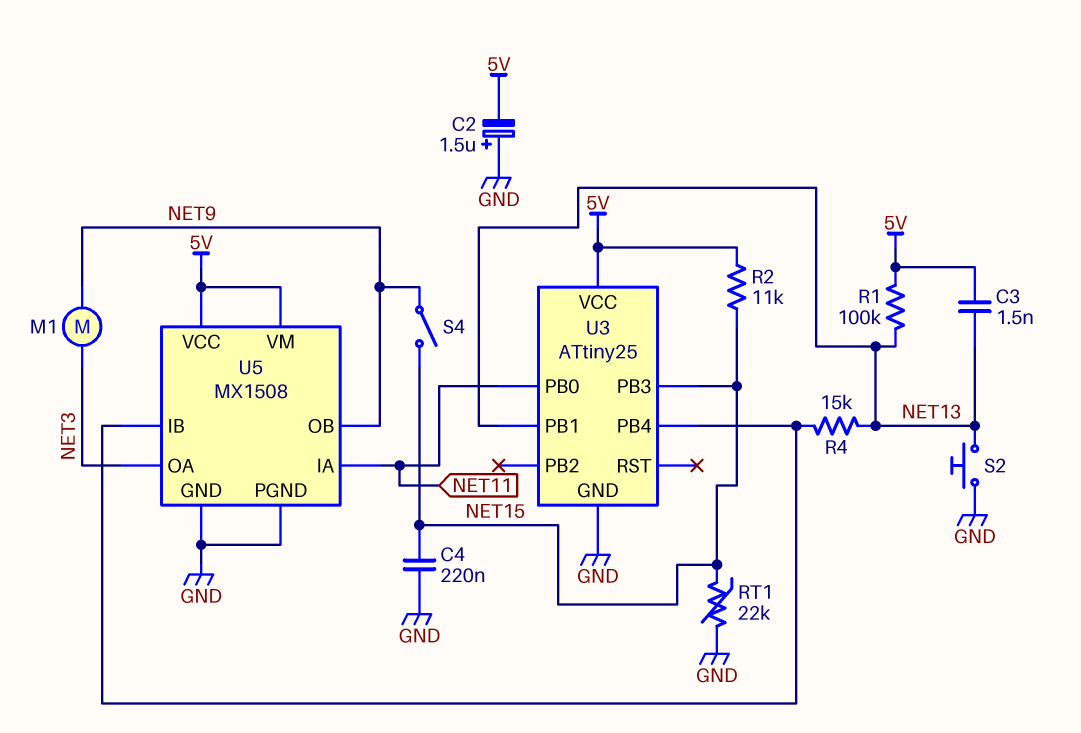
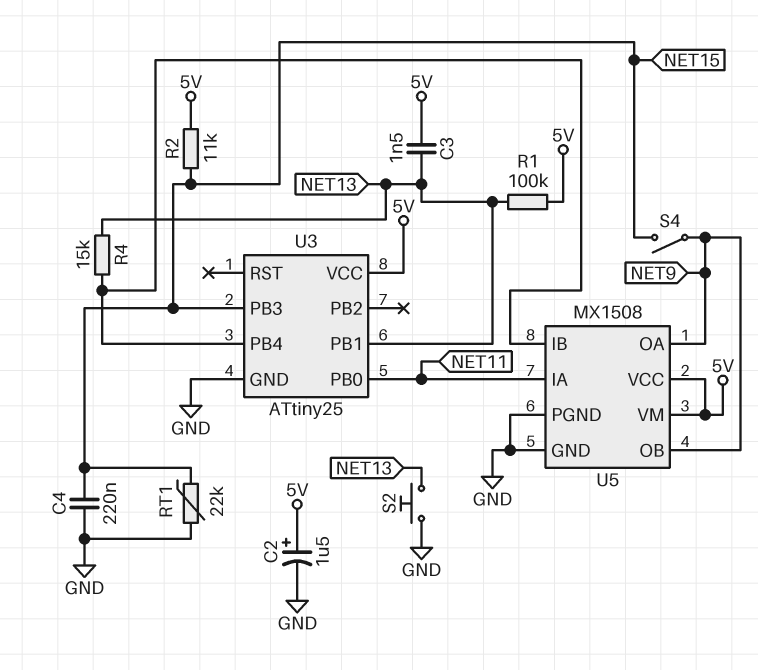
C2: 1.5uF (plus GND, minus 5V) -> 1.5uF (plus 5V, minus GND)
M1: motor (NET3, NET9) -> none
U5 pin OA: NET3 -> NET9

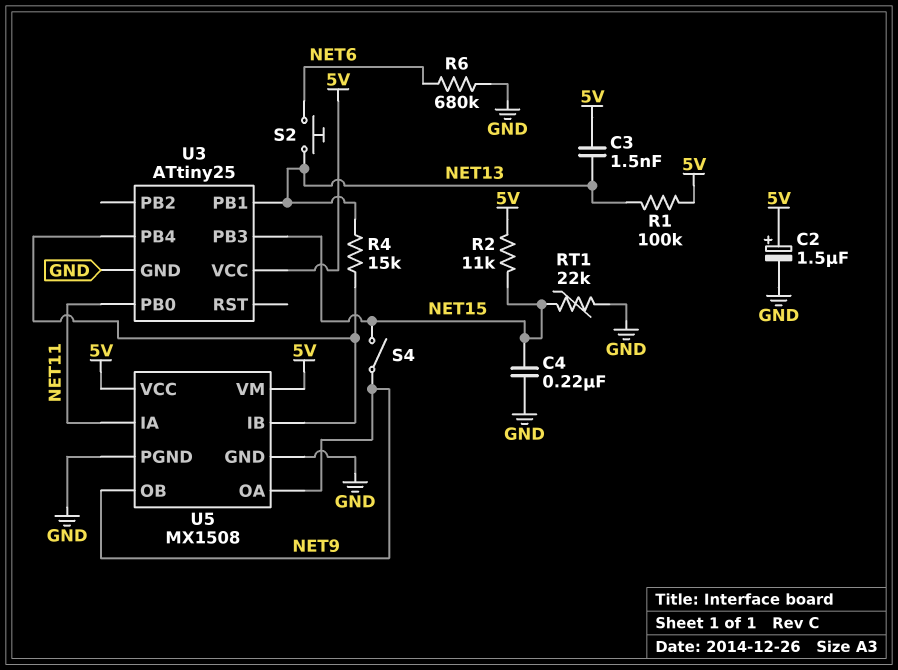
R6: none -> 680k (GND, NET6)
S2: button (GND, NET13) -> button (NET6, NET13)

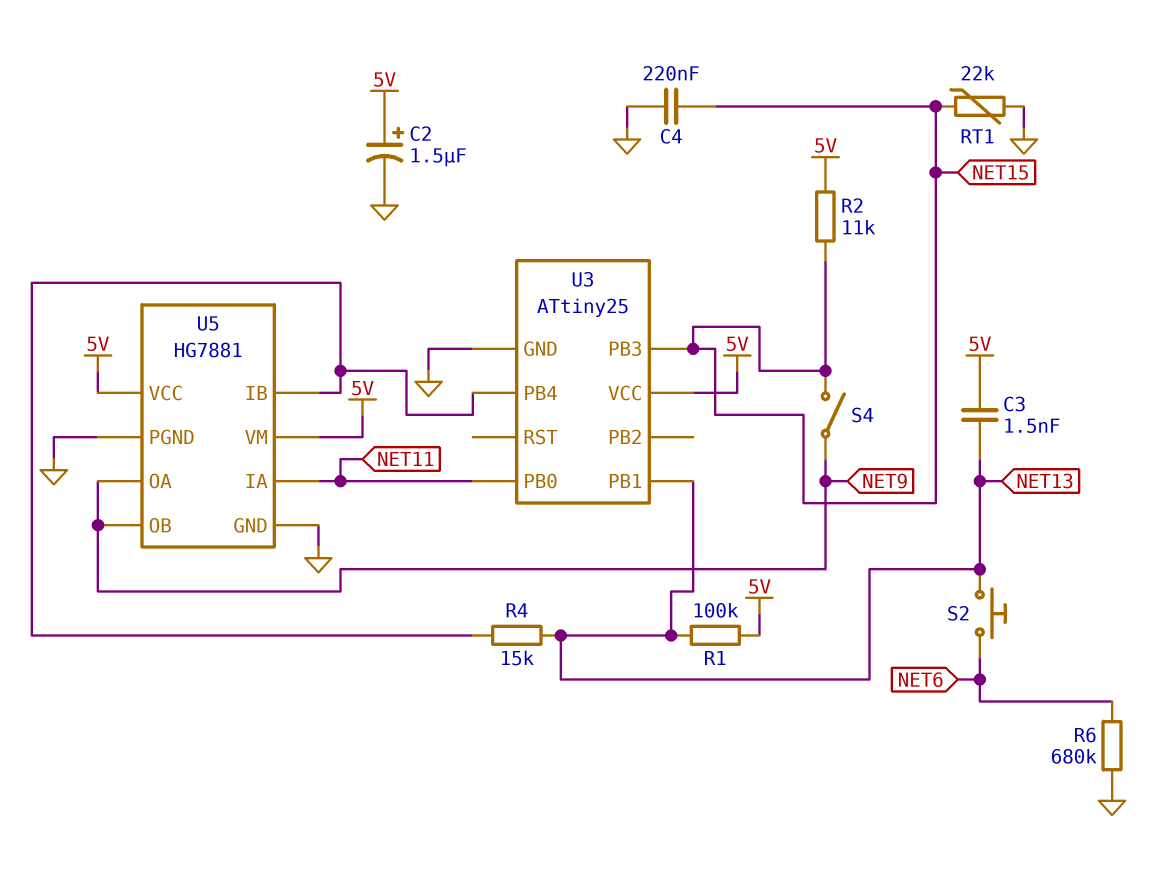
U5: MX1508 -> HG7881

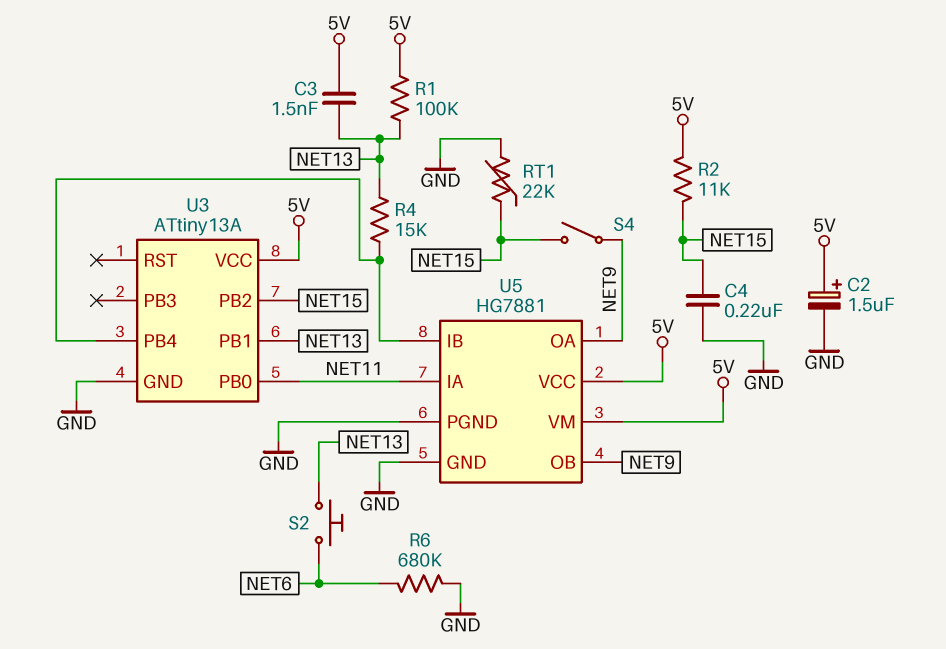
U3: ATtiny25 -> ATtiny13A
U3 pin PB2: none -> NET15
U3 pin PB3: NET15 -> none

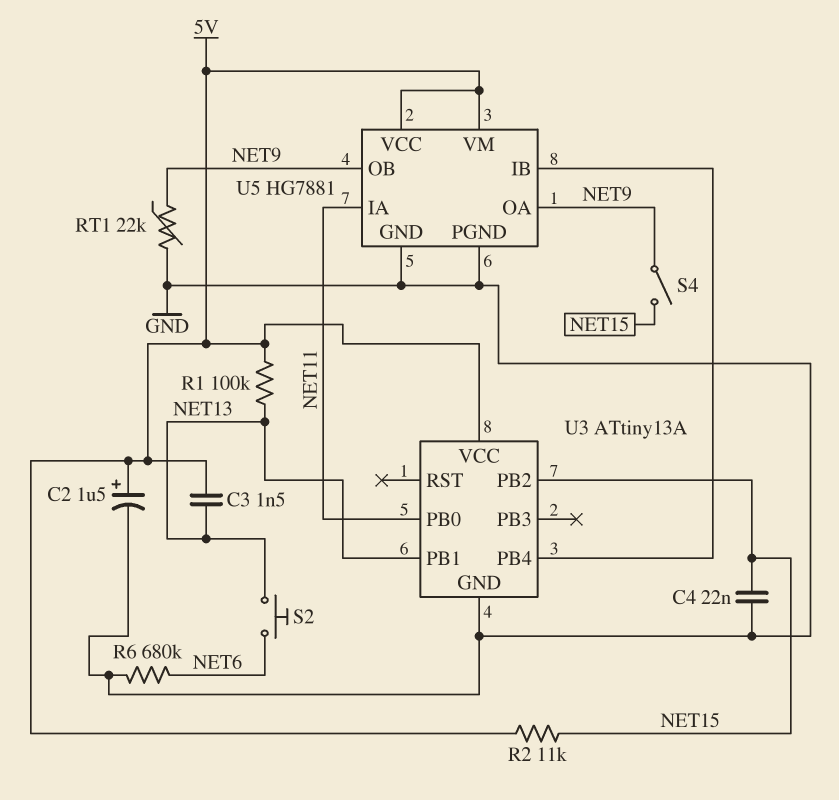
C4: 220nF (GND, NET15) -> 22nF (GND, NET15)
R4: 15k (NET13, U3/PB4) -> none
RT1: 22k (GND, NET15) -> 22k (GND, NET9)

